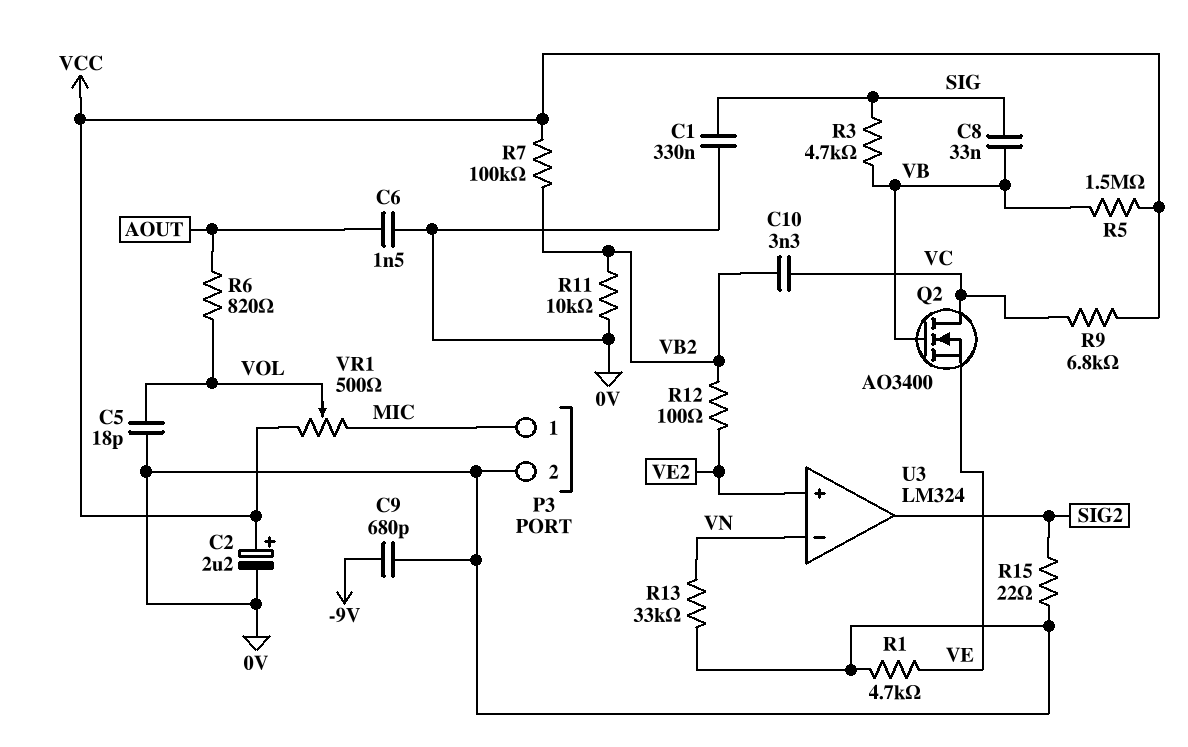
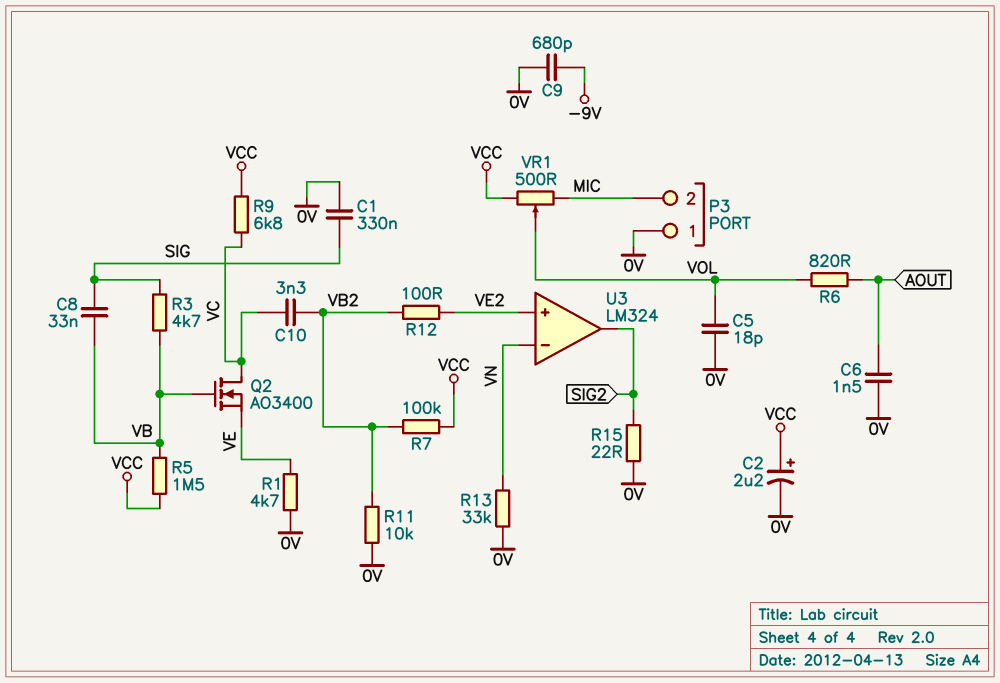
P3 pin 1: MIC -> 0V
P3 pin 2: 0V -> MIC

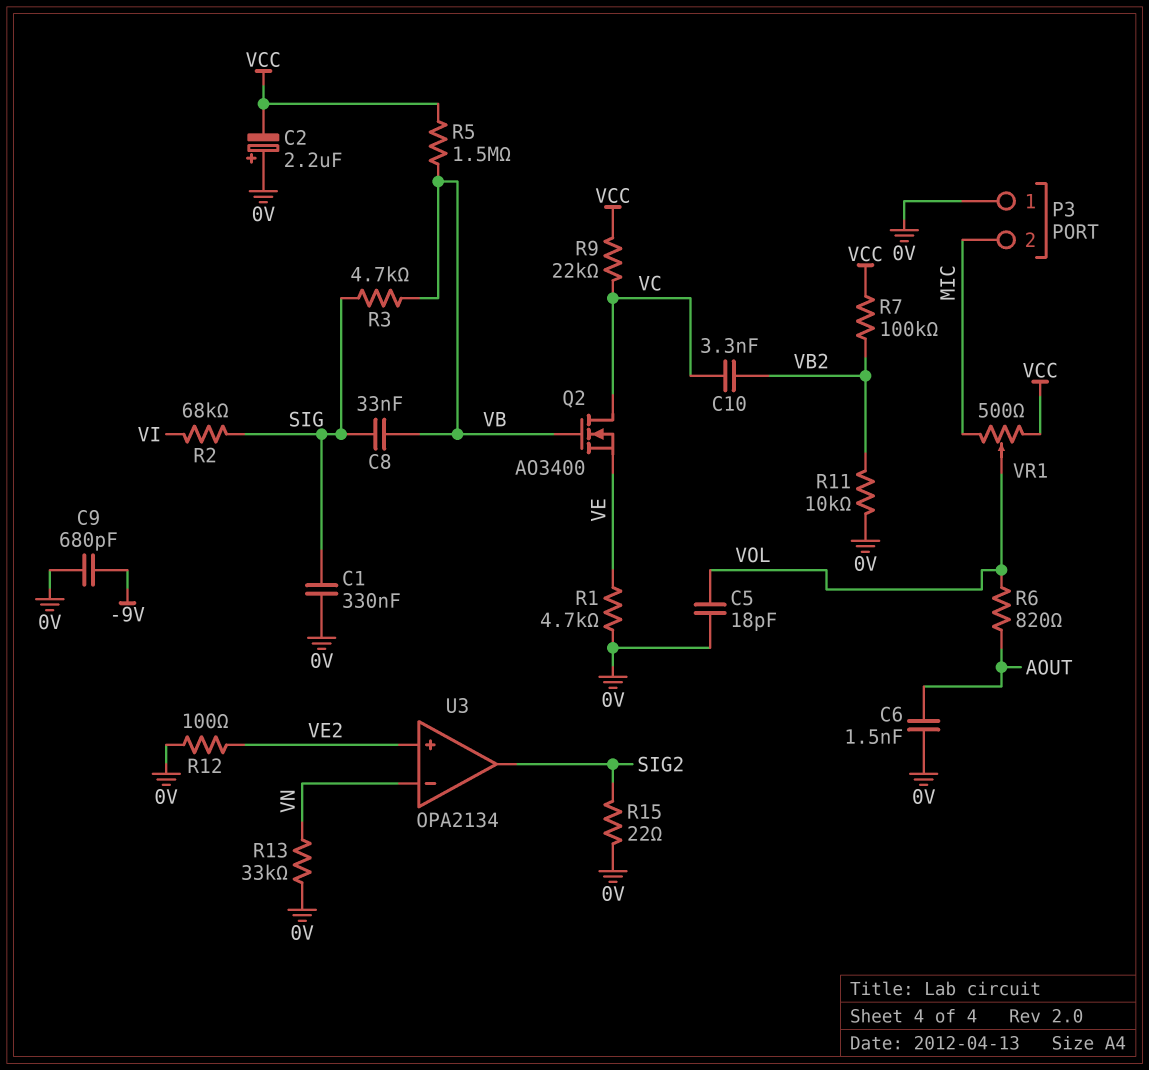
C2: 2.2uF (plus VCC, minus 0V) -> 2.2uF (plus 0V, minus VCC)
R2: none -> 68k (SIG, VI)
R9: 6.8k (VC, VCC) -> 22k (VC, VCC)
R12: 100 (VB2, VE2) -> 100 (0V, VE2)
U3: LM324 -> OPA2134

